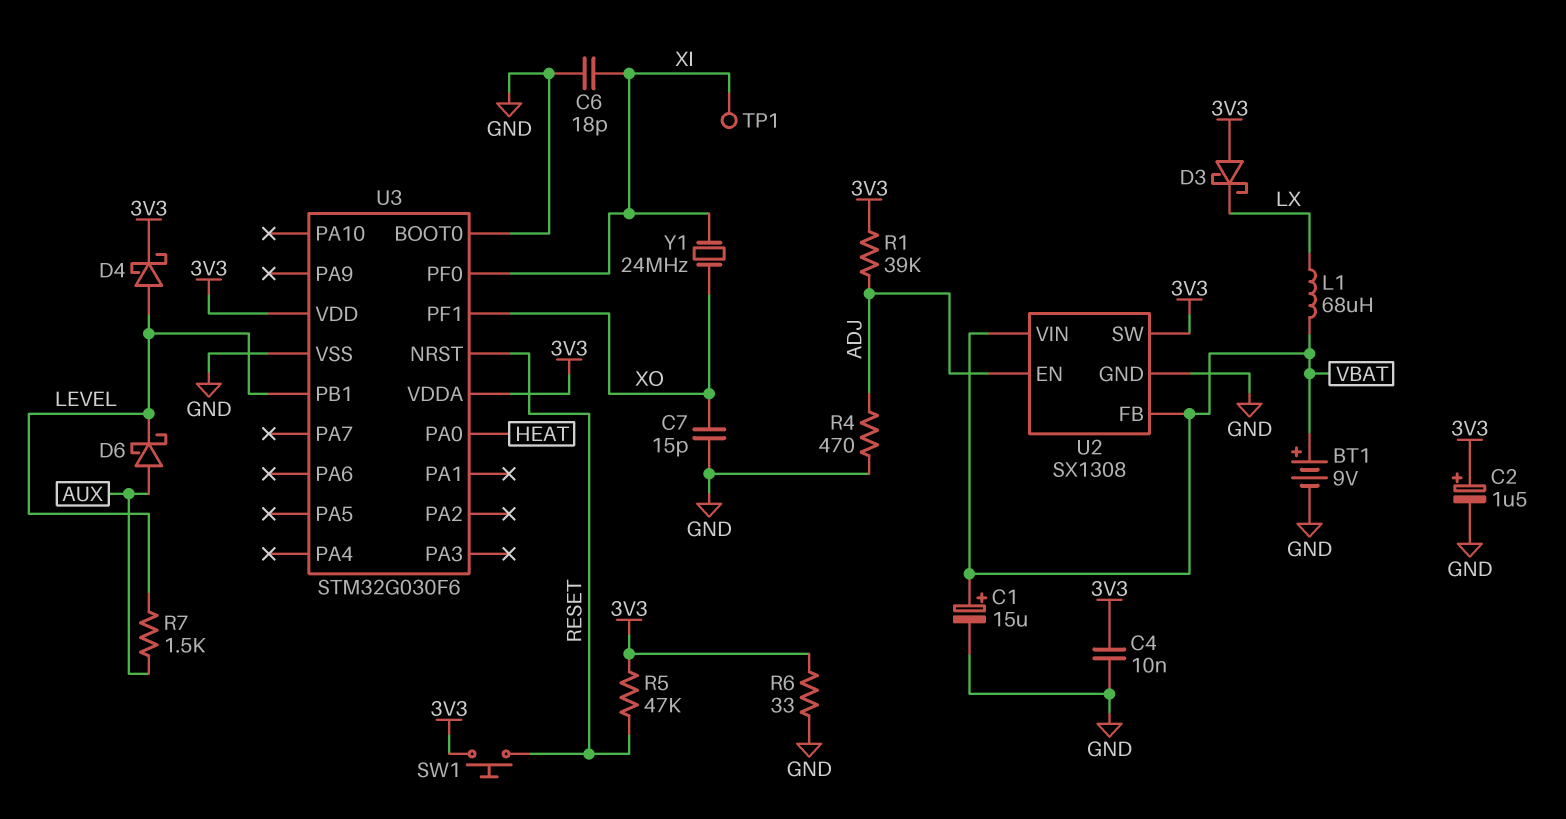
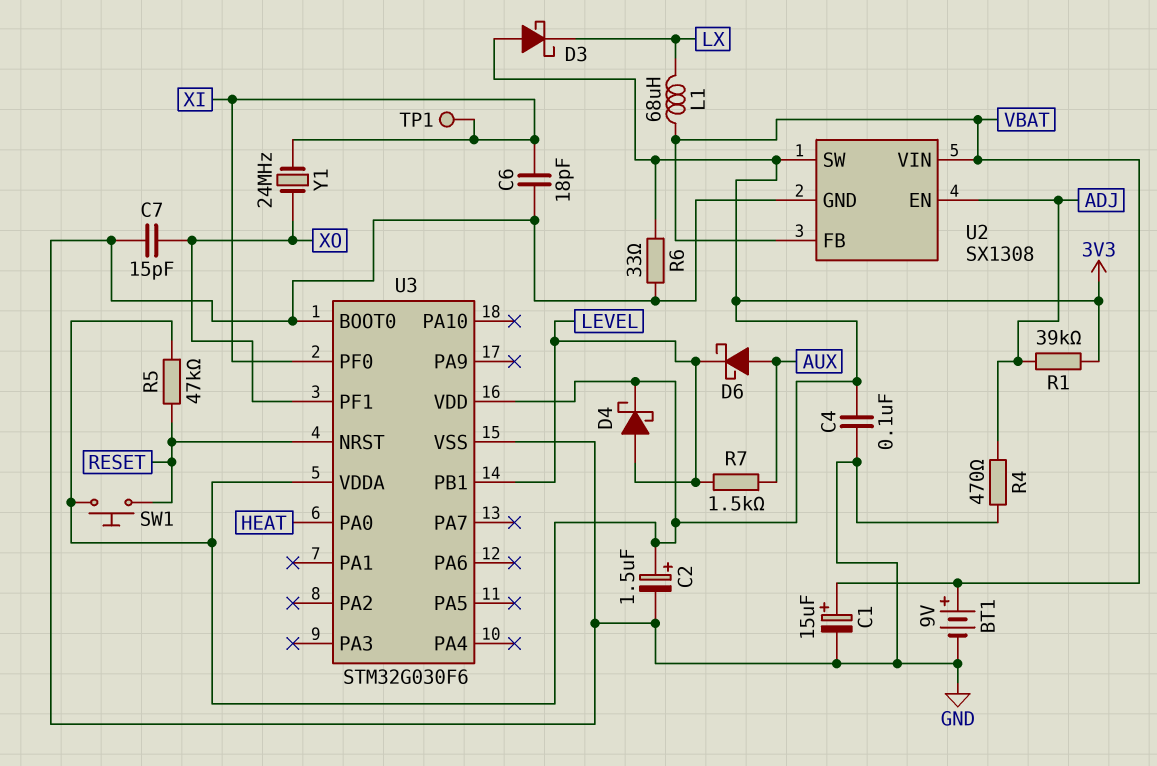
C4: 10nF (3V3, GND) -> 100nF (3V3, GND)

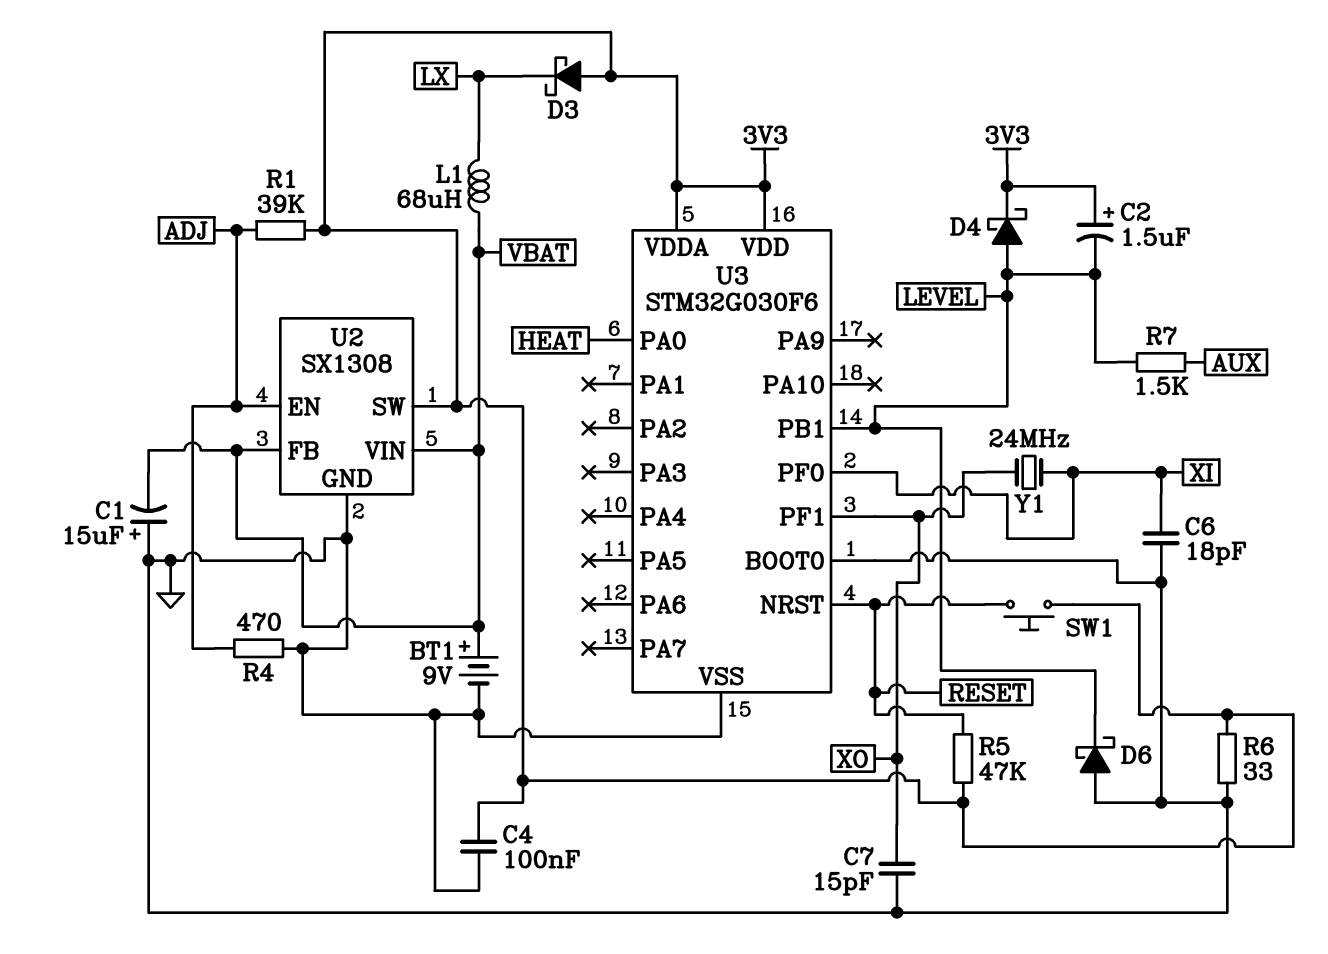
C1: 15uF (plus VBAT, minus GND) -> 15uF (plus GND, minus VBAT)
C2: 1.5uF (plus 3V3, minus GND) -> 1.5uF (plus 3V3, minus LEVEL)
D6: schottky (A AUX, K LEVEL) -> schottky (A GND, K LEVEL)
TP1: test point (XI) -> none

